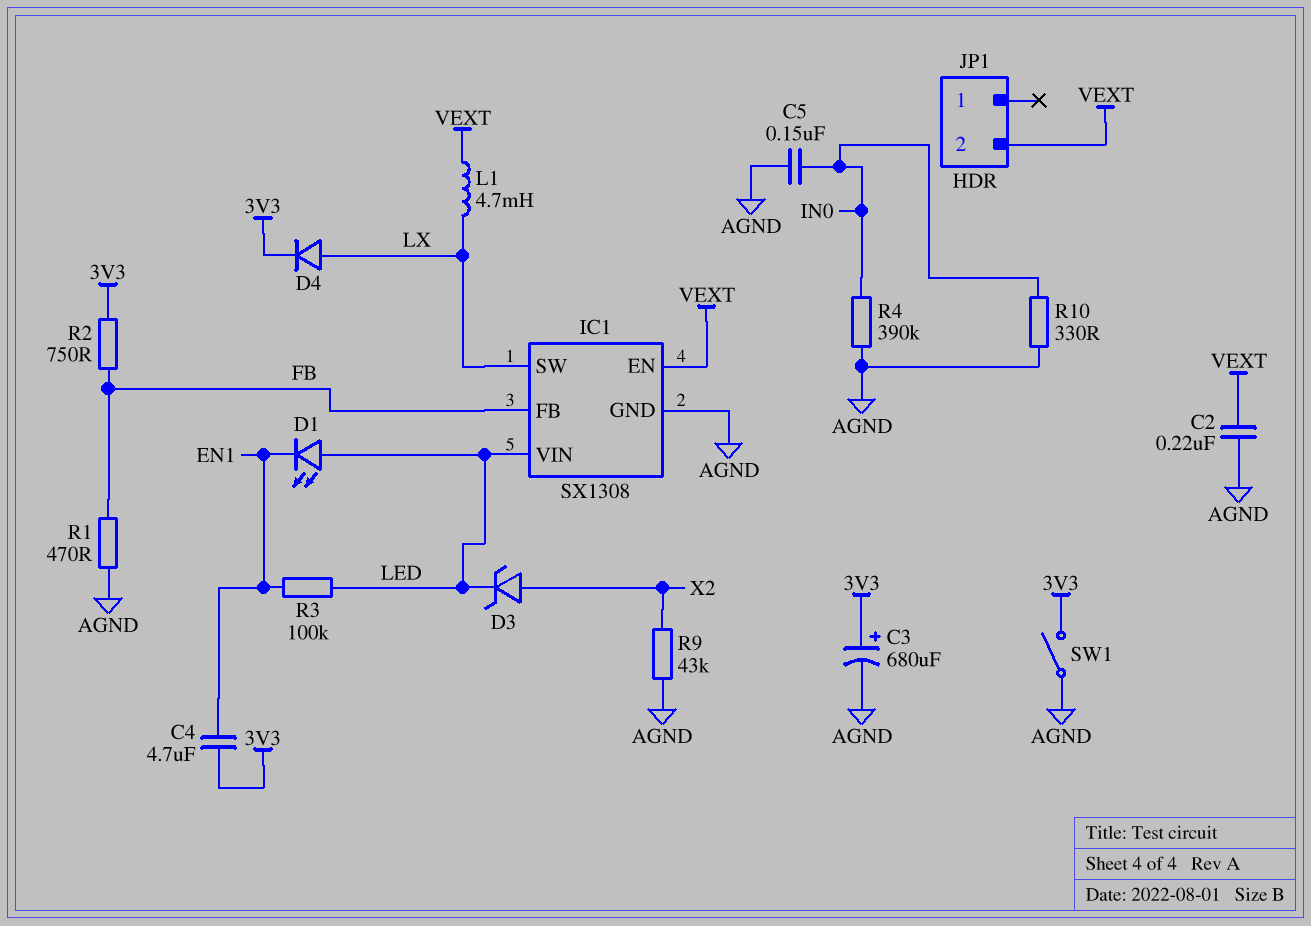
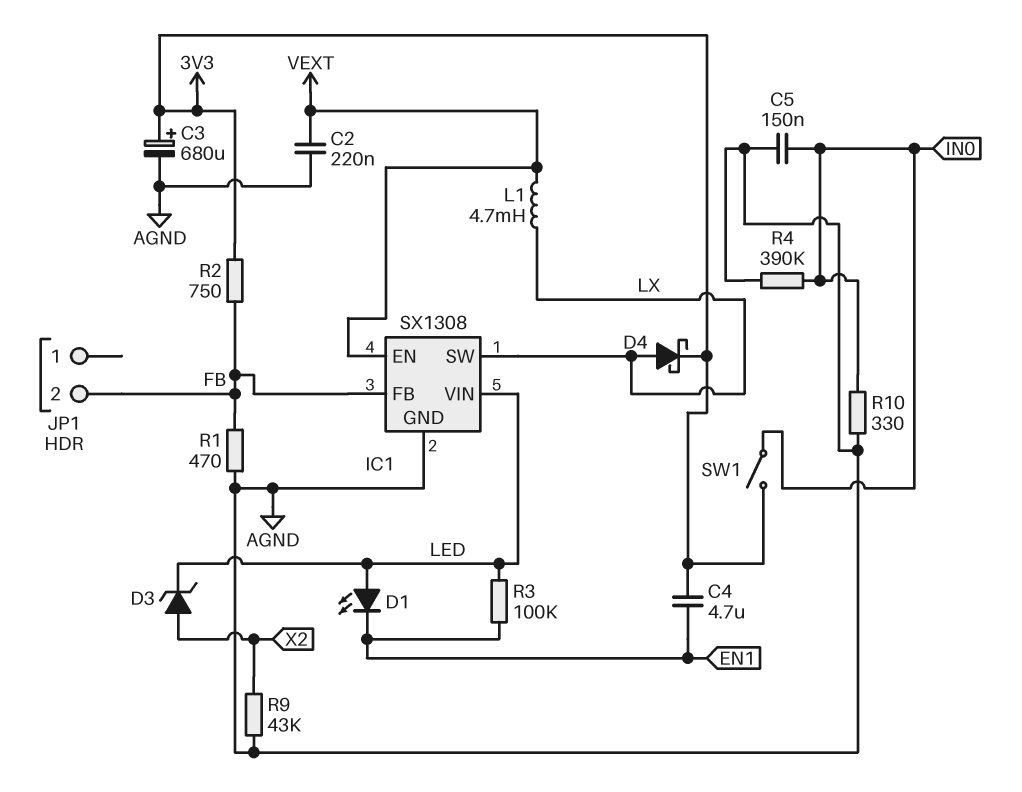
D4: diode (A LX, K 3V3) -> schottky (A LX, K 3V3)
JP1 pin 2: VEXT -> FB
SW1: switch (3V3, AGND) -> switch (3V3, IN0)

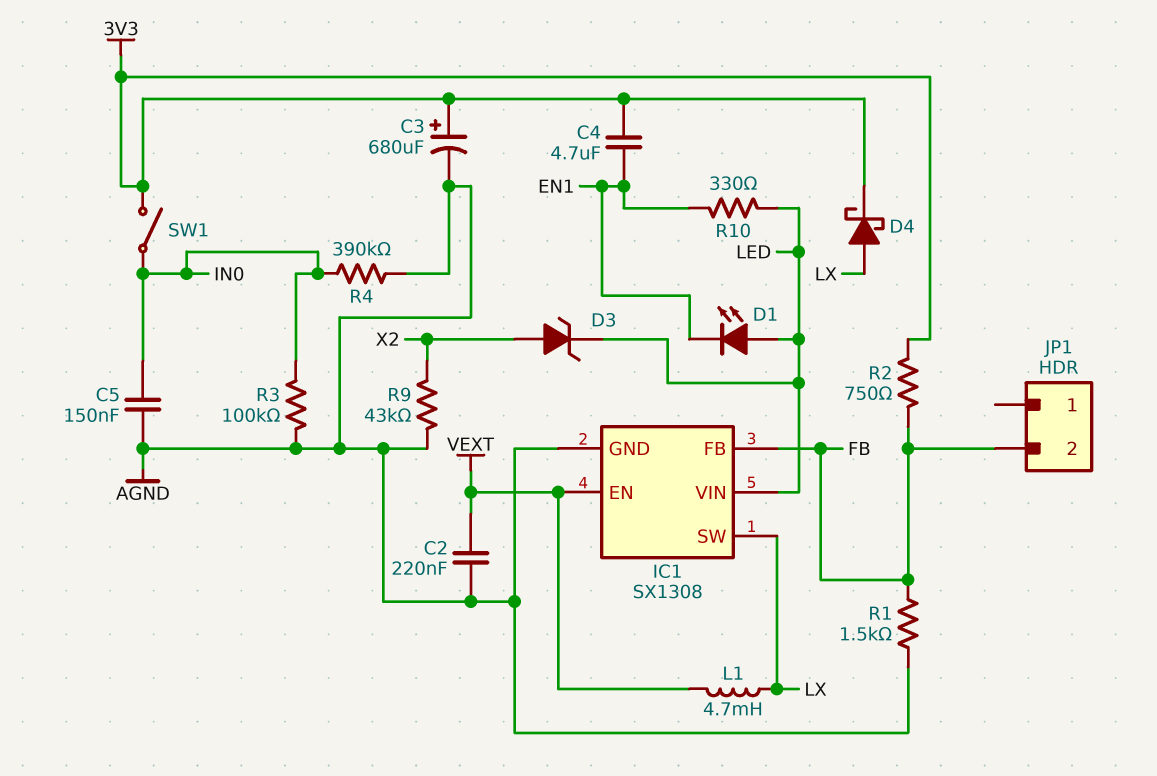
R1: 470 (AGND, FB) -> 1.5k (AGND, FB)
R3: 100k (EN1, LED) -> 100k (AGND, IN0)
R10: 330 (AGND, IN0) -> 330 (EN1, LED)

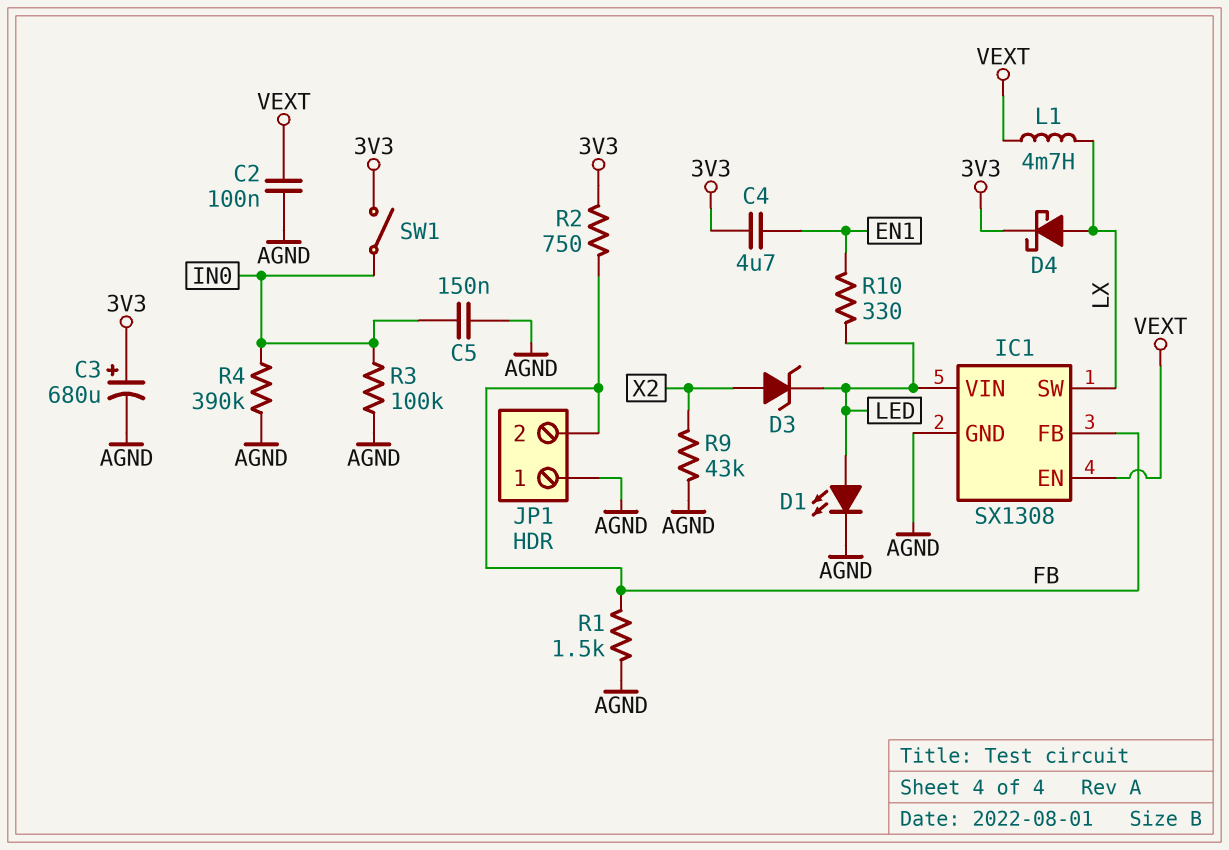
C2: 220nF (AGND, VEXT) -> 100nF (AGND, VEXT)
D1: LED (A LED, K EN1) -> LED (A LED, K AGND)
JP1 pin 1: none -> AGND

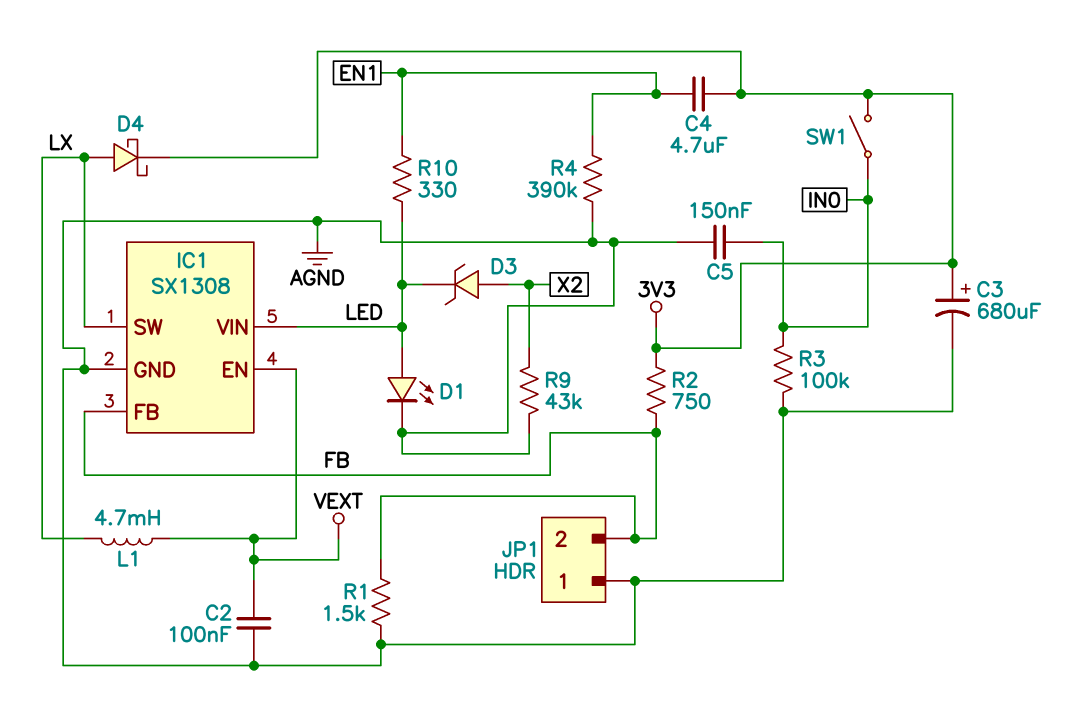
R4: 390k (AGND, IN0) -> 390k (AGND, EN1)

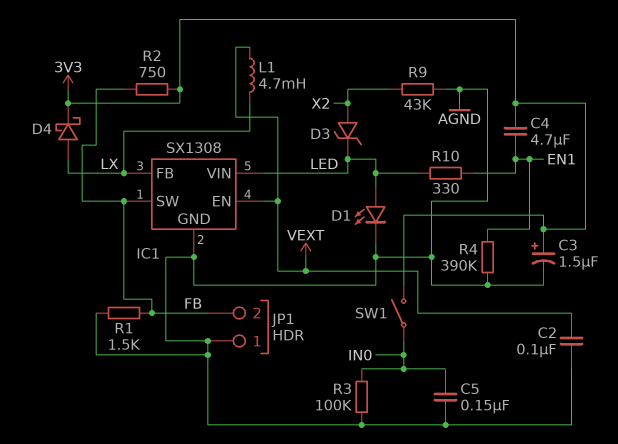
C3: 680uF (plus 3V3, minus AGND) -> 1.5uF (plus 3V3, minus AGND)
IC1 pin FB: FB -> LX
IC1 pin SW: LX -> FB

